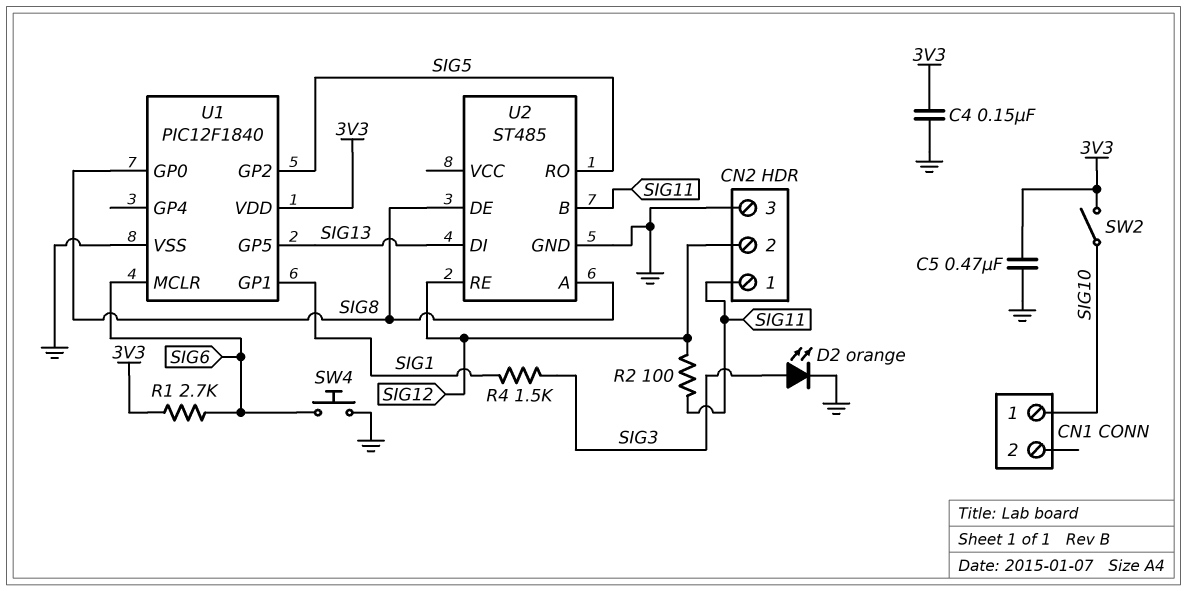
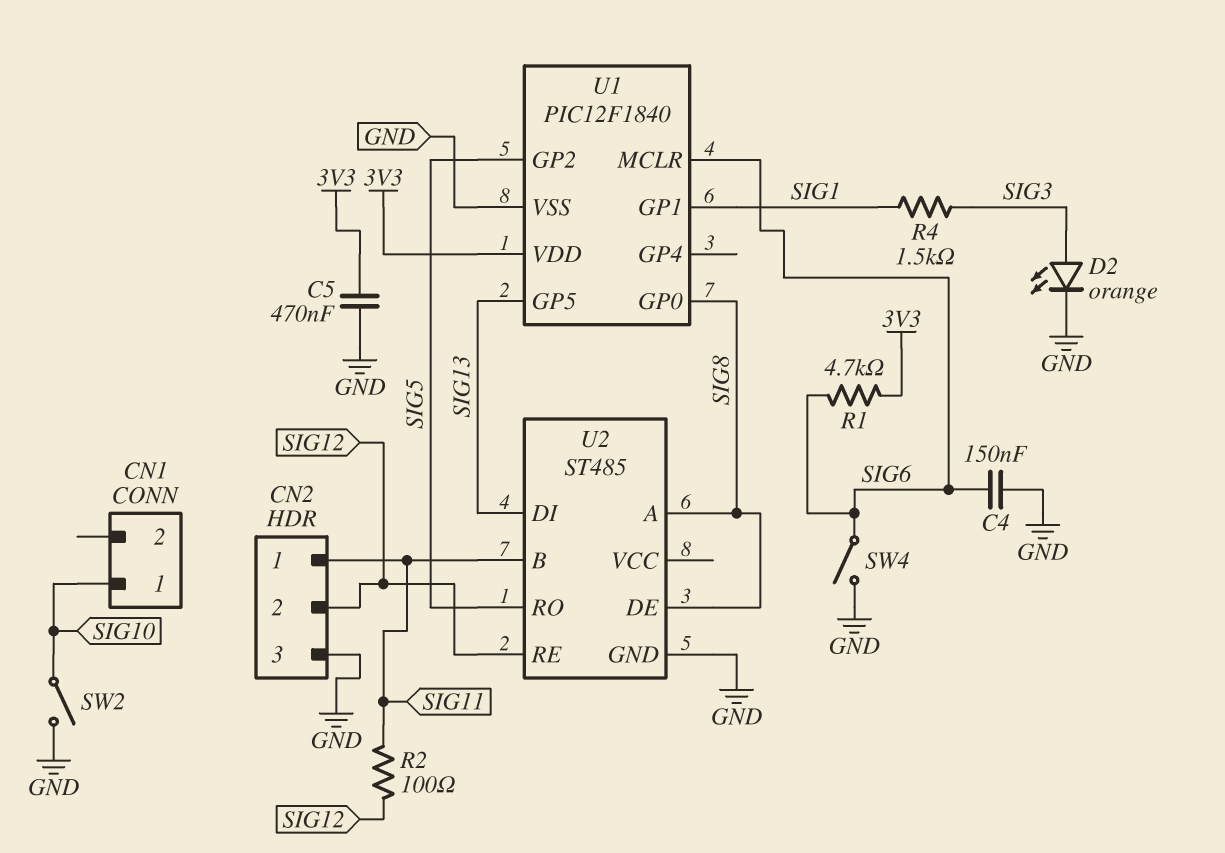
C4: 150nF (3V3, GND) -> 150nF (GND, SIG6)
R1: 2.7k (3V3, SIG6) -> 4.7k (3V3, SIG6)
SW2: switch (3V3, SIG10) -> switch (GND, SIG10)
SW4: button (GND, SIG6) -> switch (GND, SIG6)

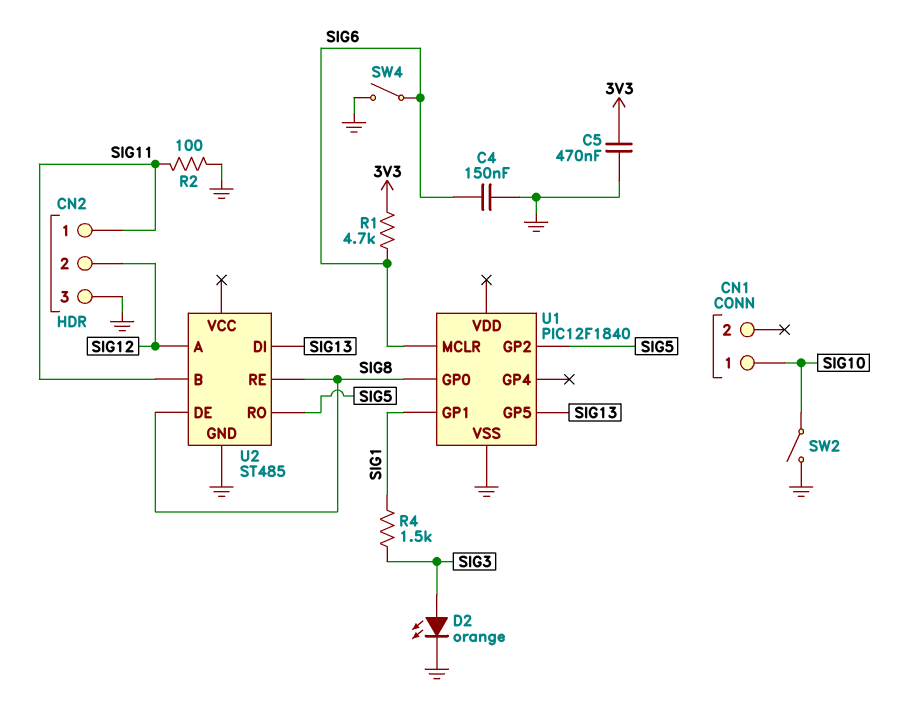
R2: 100 (SIG11, SIG12) -> 100 (GND, SIG11)
U1 pin VDD: 3V3 -> none
U2 pin A: SIG8 -> SIG12
U2 pin RE: SIG12 -> SIG8

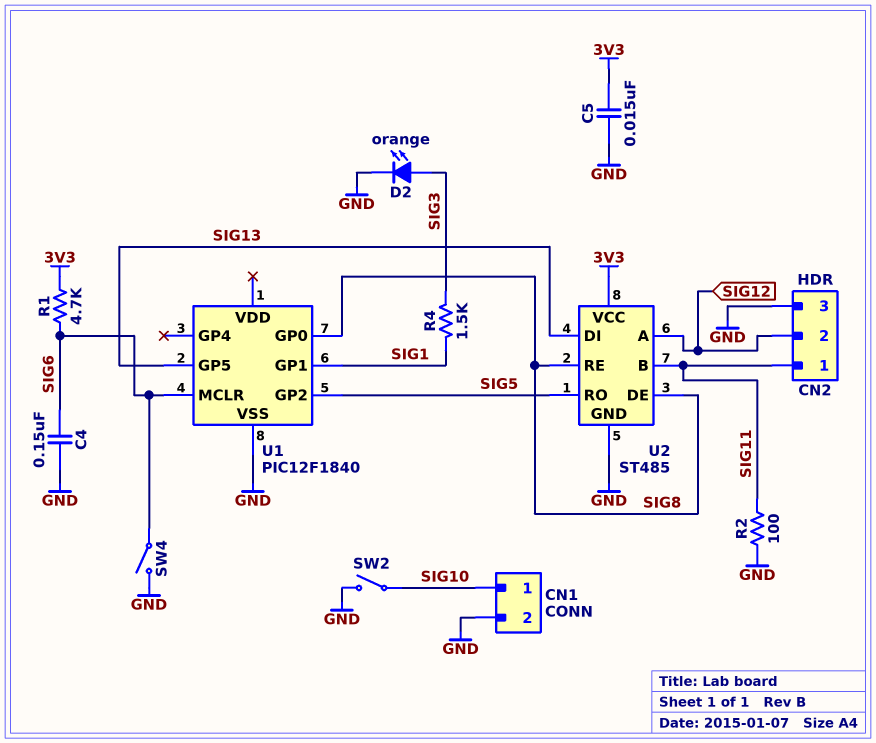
C5: 470nF (3V3, GND) -> 15nF (3V3, GND)
CN1 pin 2: none -> GND
U2 pin VCC: none -> 3V3

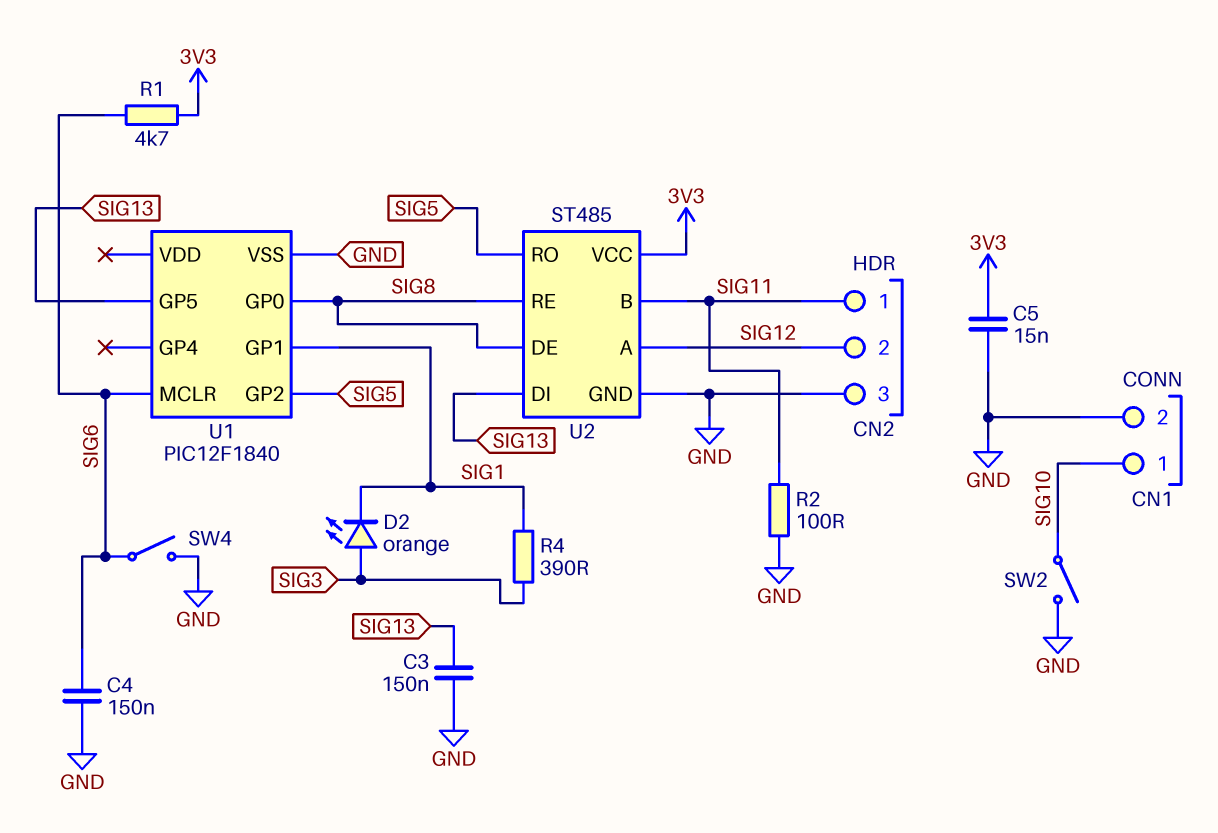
C3: none -> 150nF (GND, SIG13)
D2: LED orange (A SIG3, K GND) -> LED orange (A SIG3, K SIG1)
R4: 1.5k (SIG1, SIG3) -> 390 (SIG1, SIG3)

